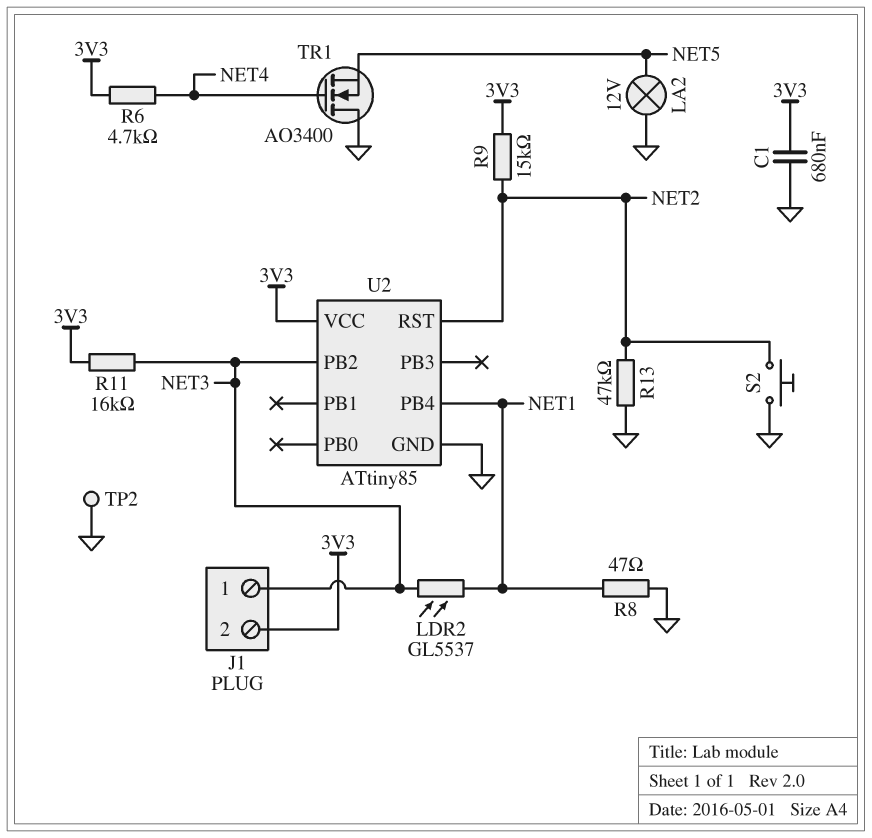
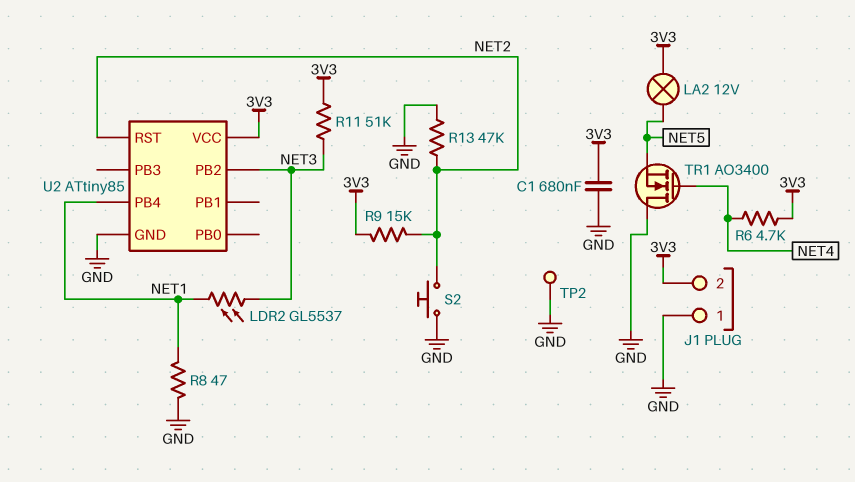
J1 pin 1: NET3 -> GND
LA2: lamp 12V (GND, NET5) -> lamp 12V (3V3, NET5)
R11: 16k (3V3, NET3) -> 51k (3V3, NET3)

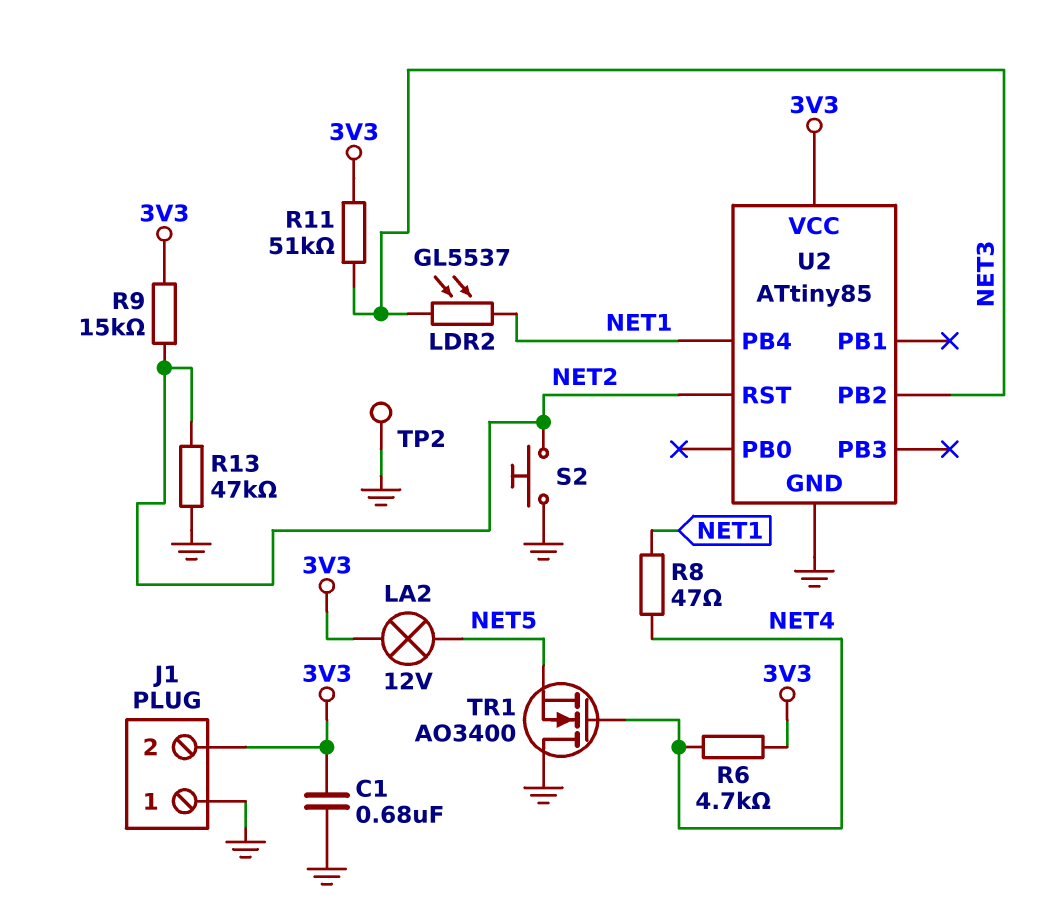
R8: 47 (GND, NET1) -> 47 (NET1, NET4)

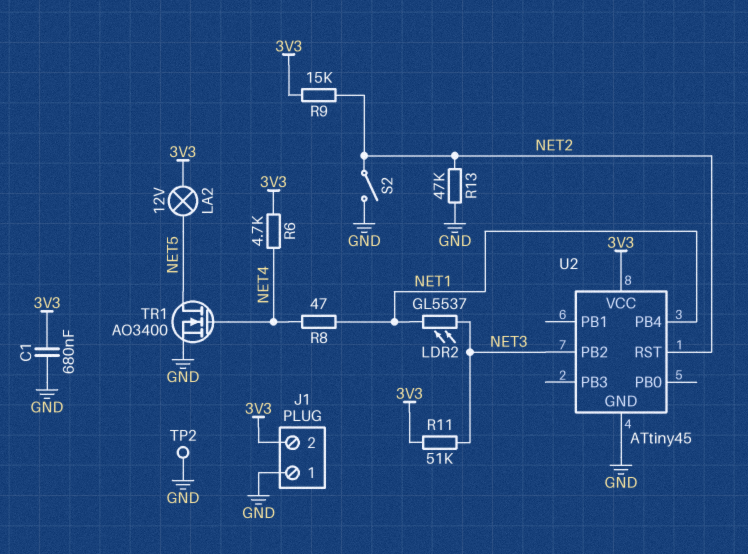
S2: button (GND, NET2) -> switch (GND, NET2)
TR1: NMOS AO3400 (G NET4, D GND, S NET5) -> NMOS AO3400 (G NET4, D NET5, S GND)
U2: ATtiny85 -> ATtiny45

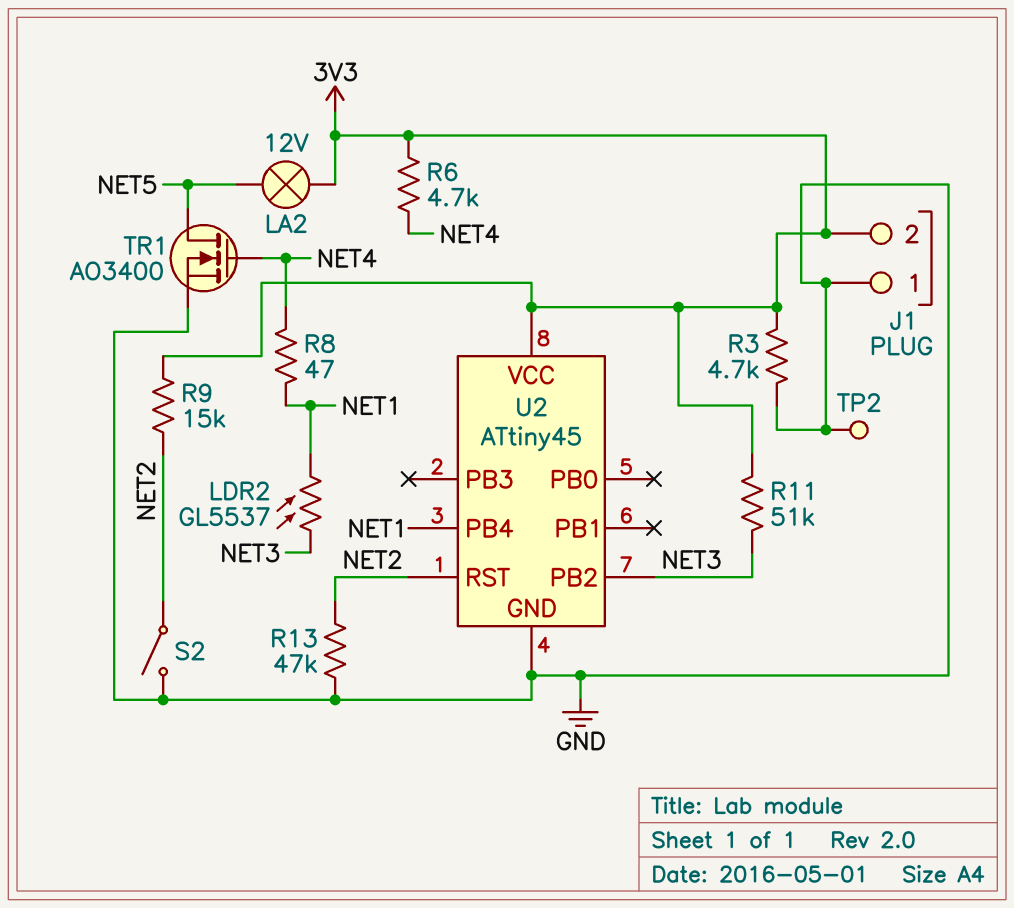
C1: 680nF (3V3, GND) -> none
R3: none -> 4.7k (3V3, GND)

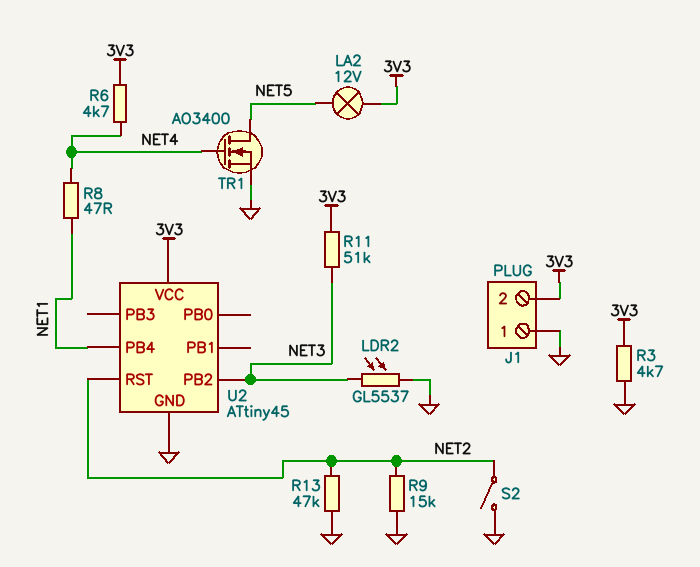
LDR2: GL5537 (NET1, NET3) -> GL5537 (GND, NET3)
R9: 15k (3V3, NET2) -> 15k (GND, NET2)
TP2: test point (GND) -> none

